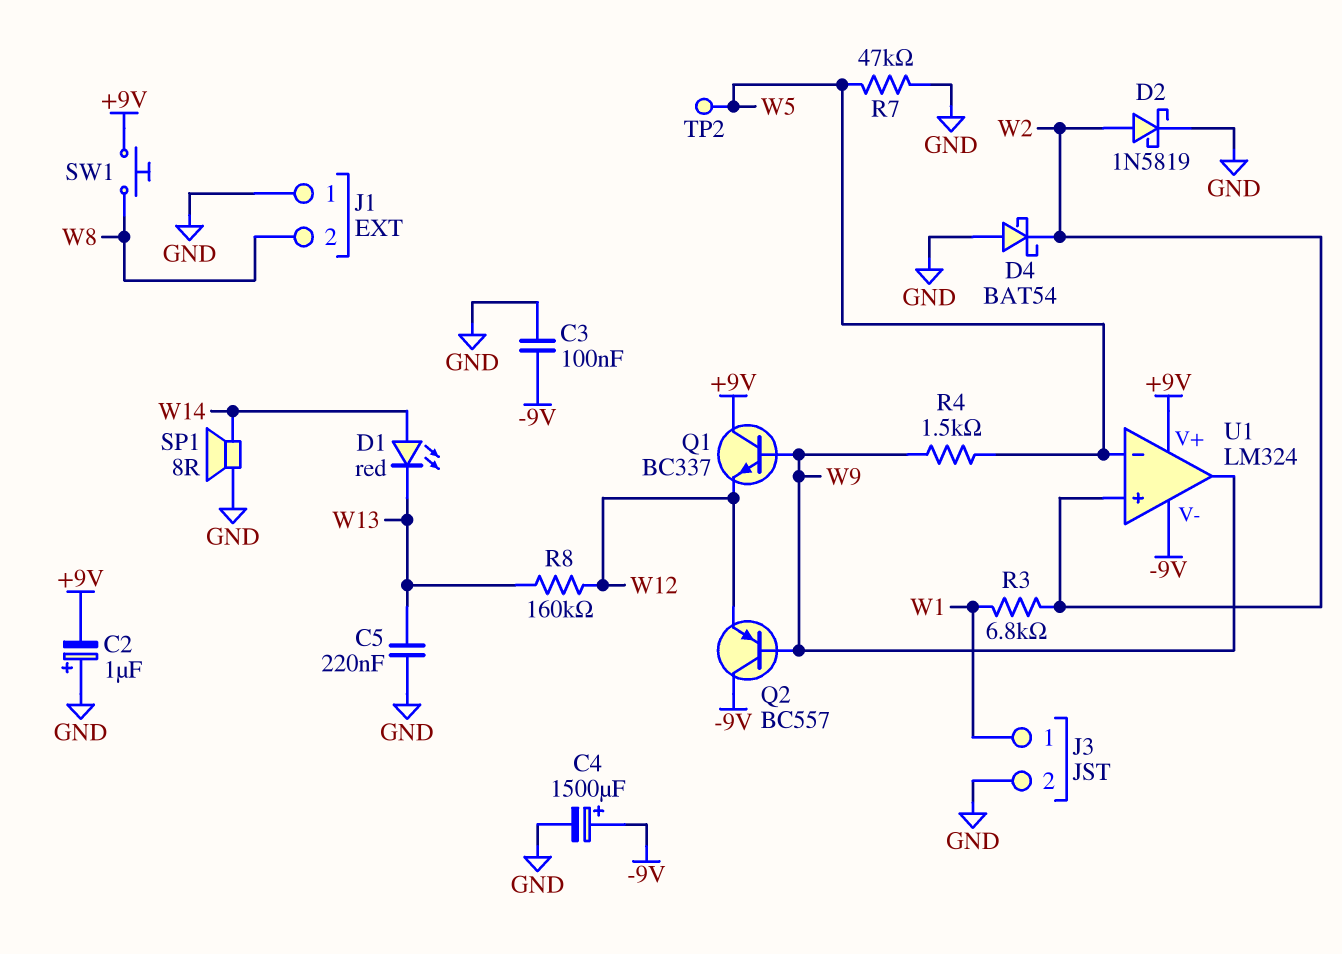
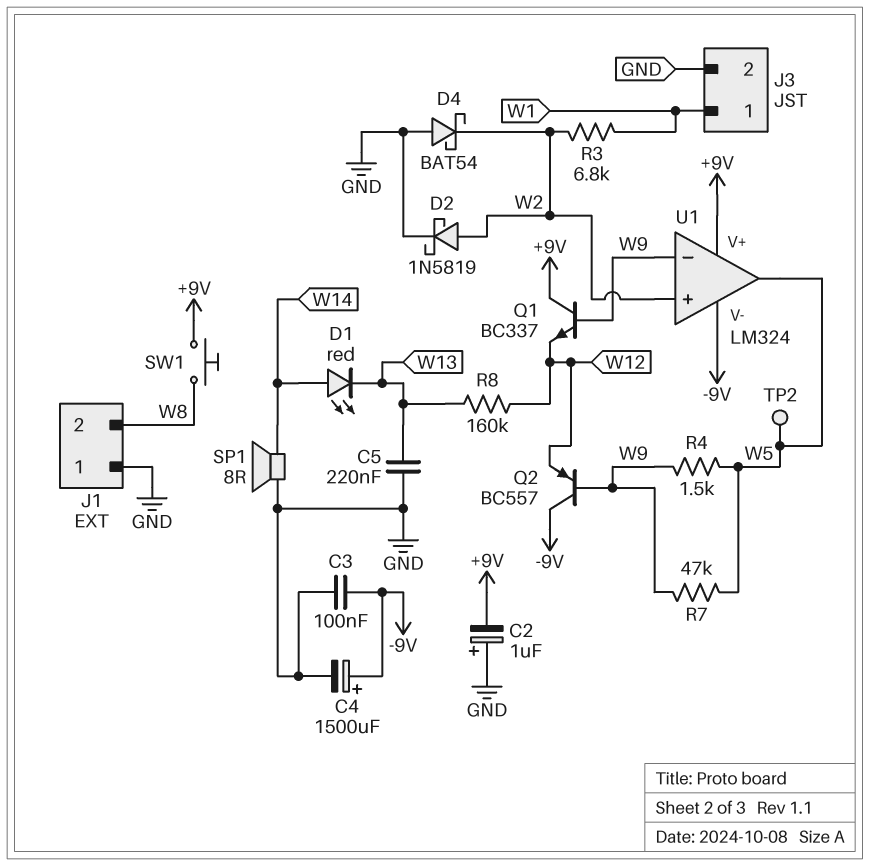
R7: 47k (GND, W5) -> 47k (W5, W9)
U1 pin in-: W5 -> W9
U1 pin out: W9 -> W5

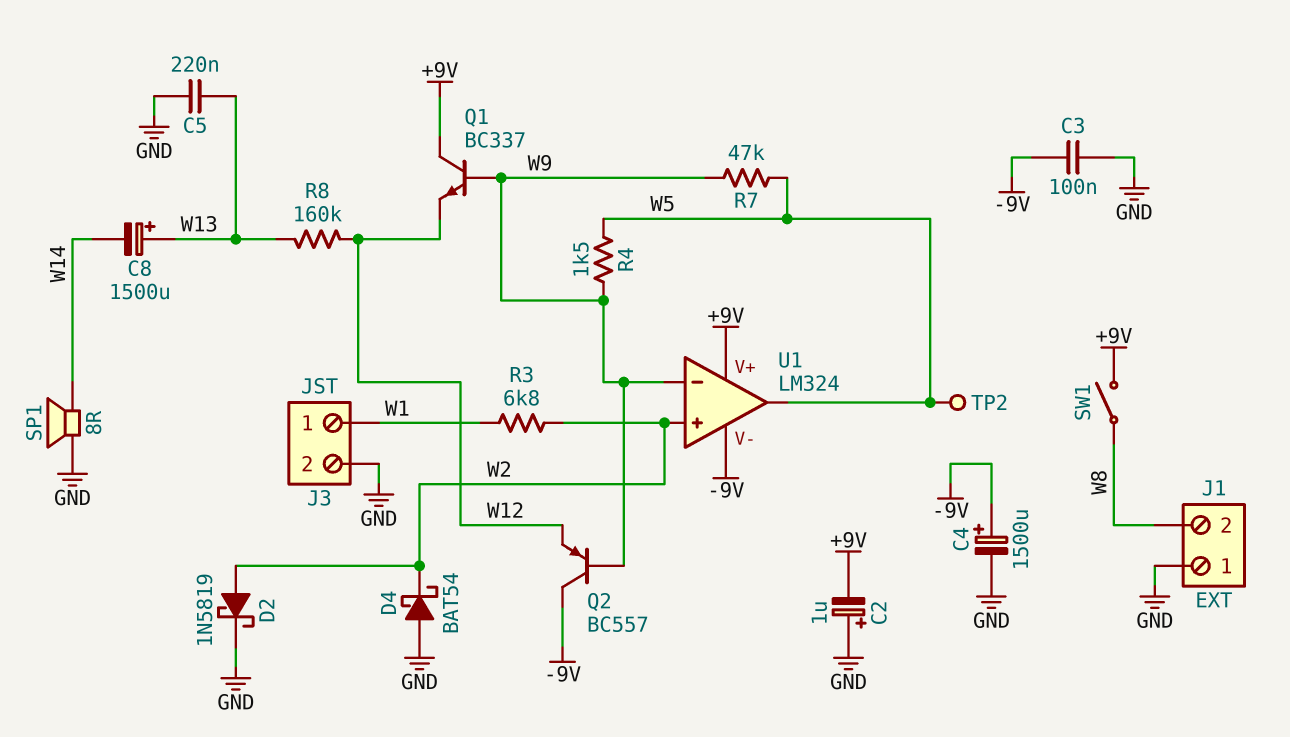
C8: none -> 1500uF (plus W13, minus W14)
D1: LED red (A W14, K W13) -> none
SW1: button (+9V, W8) -> switch (+9V, W8)

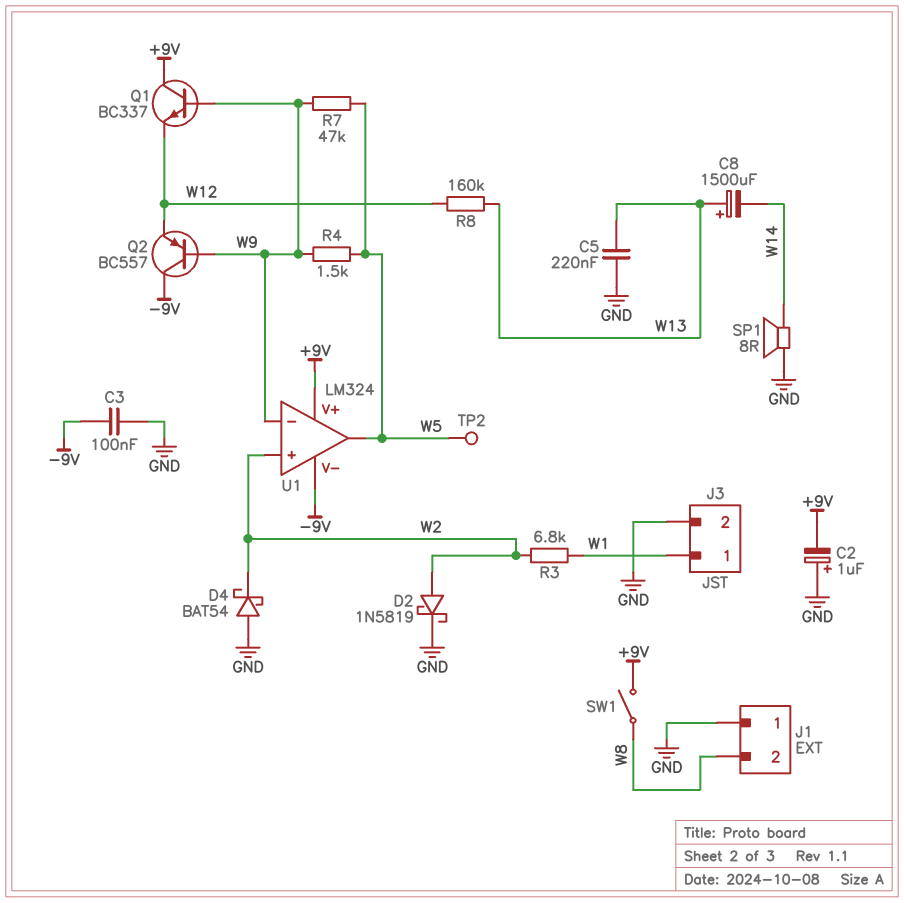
C4: 1500uF (plus -9V, minus GND) -> none

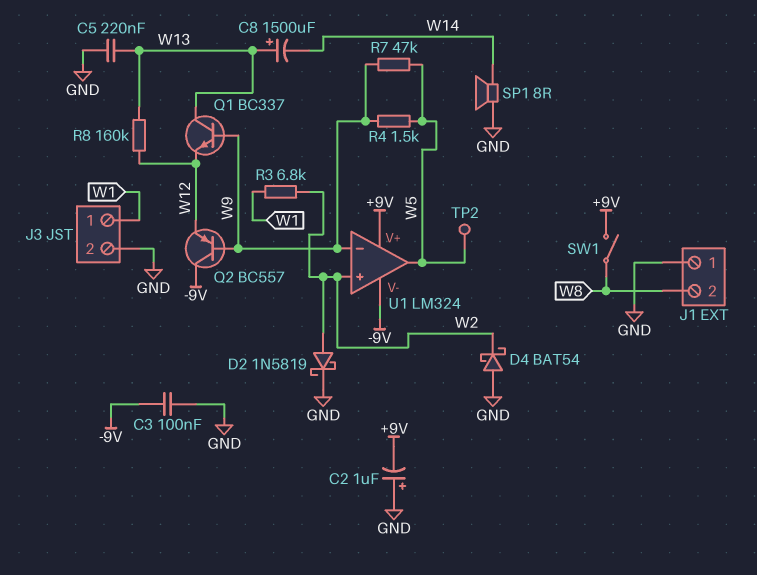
Q1: NPN BC337 (B W9, C +9V, E W12) -> NPN BC337 (B W9, C W13, E W12)

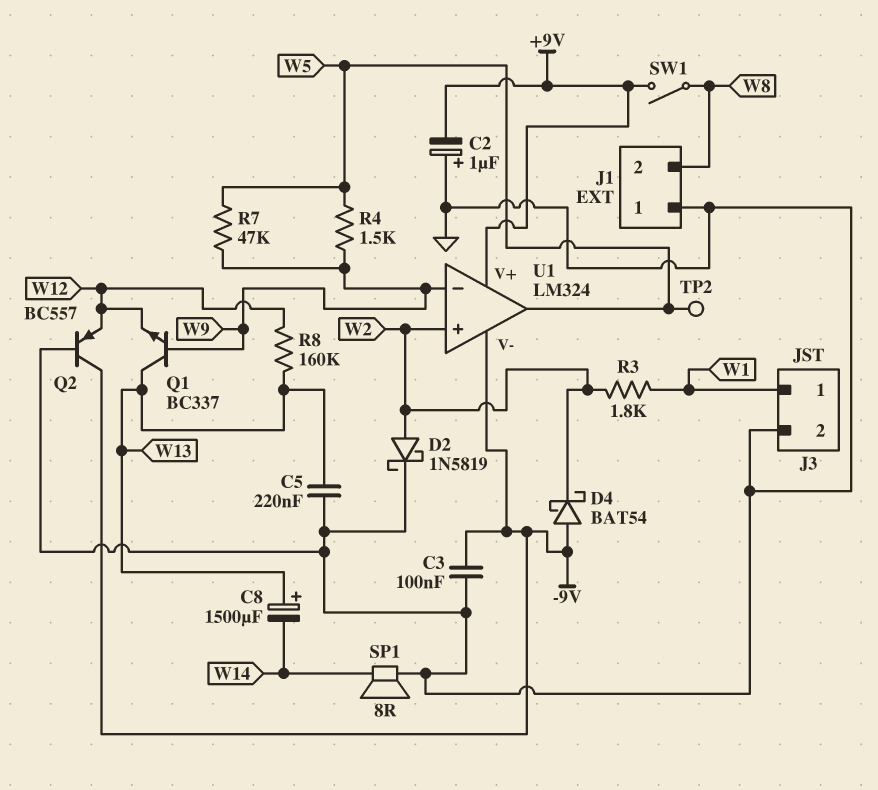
D4: schottky BAT54 (A GND, K W2) -> schottky BAT54 (A -9V, K W2)
Q2: PNP BC557 (B W9, C -9V, E W12) -> PNP BC557 (B GND, C -9V, E W12)
R3: 6.8k (W1, W2) -> 1.8k (W1, W2)

